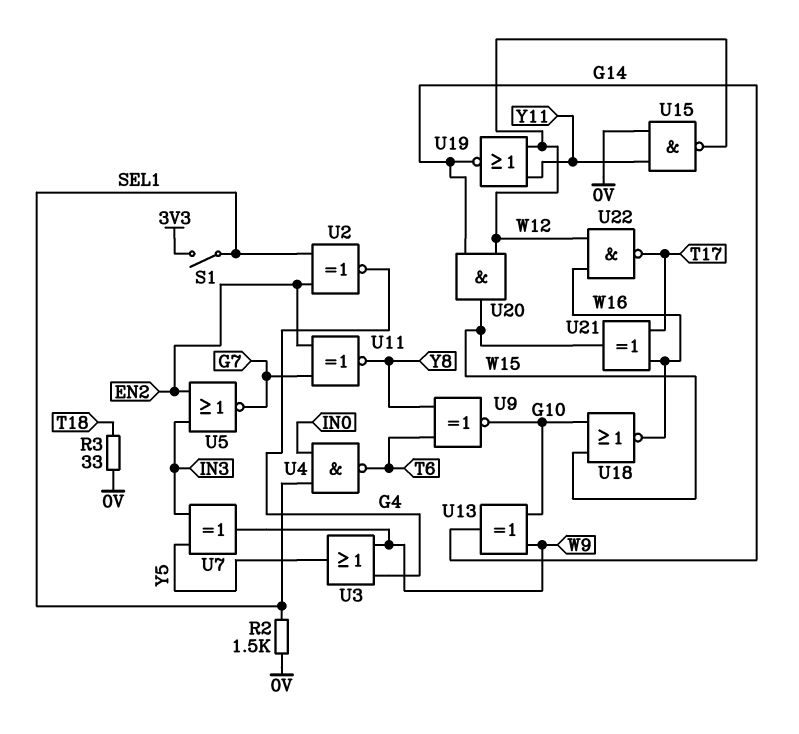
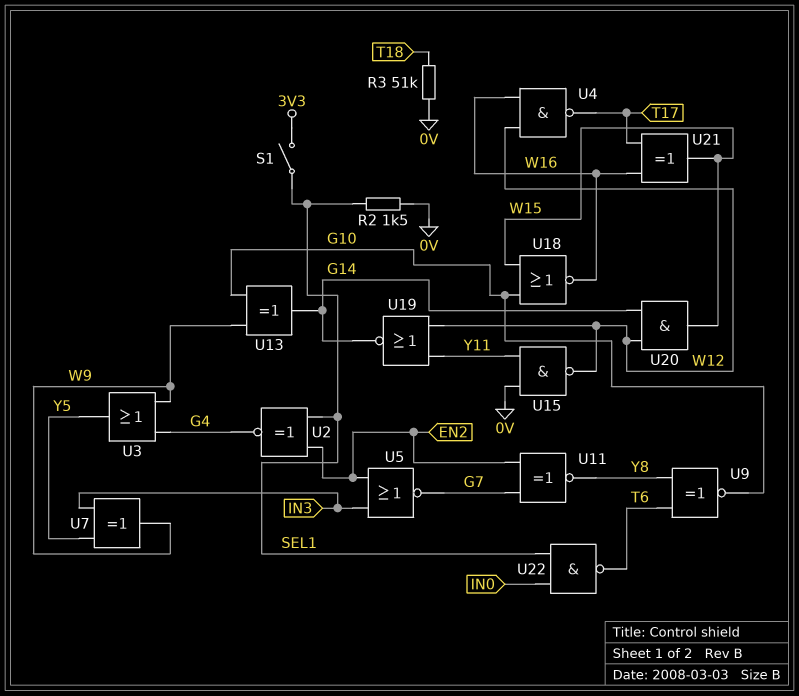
R3: 33 (0V, T18) -> 51k (0V, T18)
U4: NAND (in IN0, in SEL1, out T6) -> NAND (in W12, in W16, out T17)
U22: NAND (in W12, in W16, out T17) -> NAND (in IN0, in SEL1, out T6)

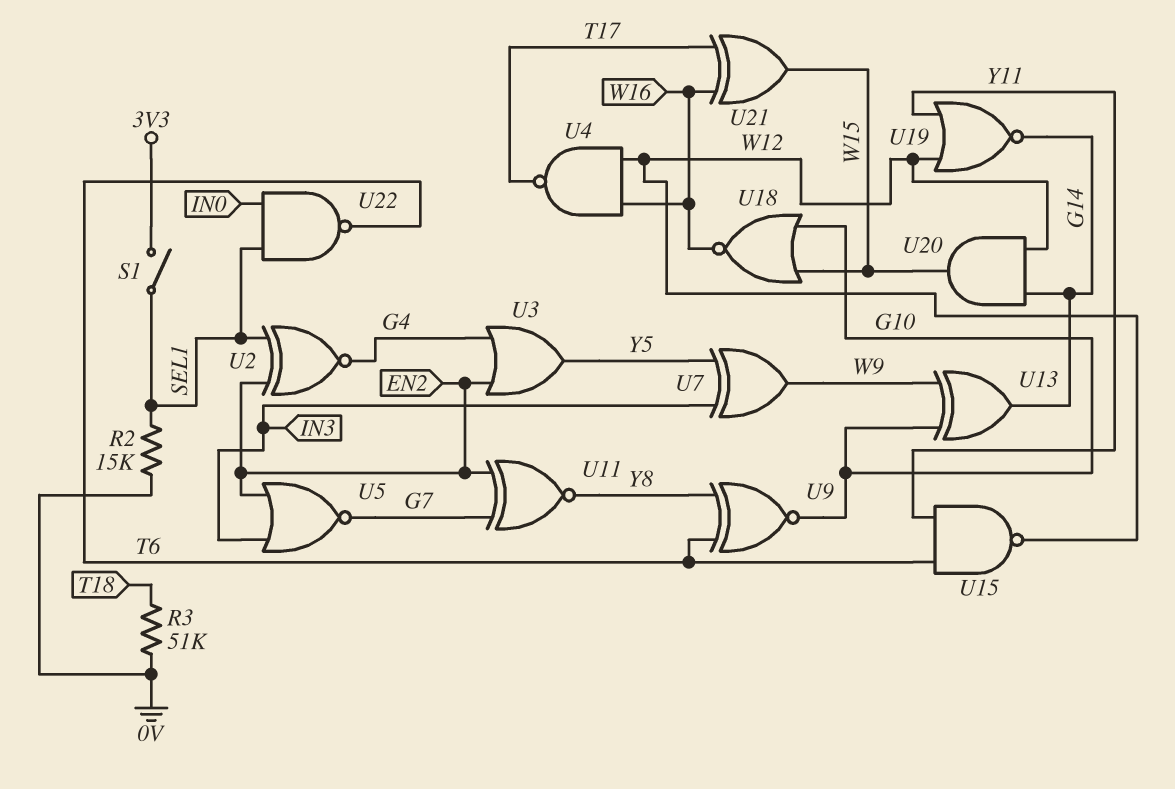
R2: 1.5k (0V, SEL1) -> 15k (0V, SEL1)
U3: OR (in G4, in W9, out Y5) -> OR (in EN2, in G4, out Y5)
U15: NAND (in 0V, in Y11, out W12) -> NAND (in T6, in Y11, out W12)

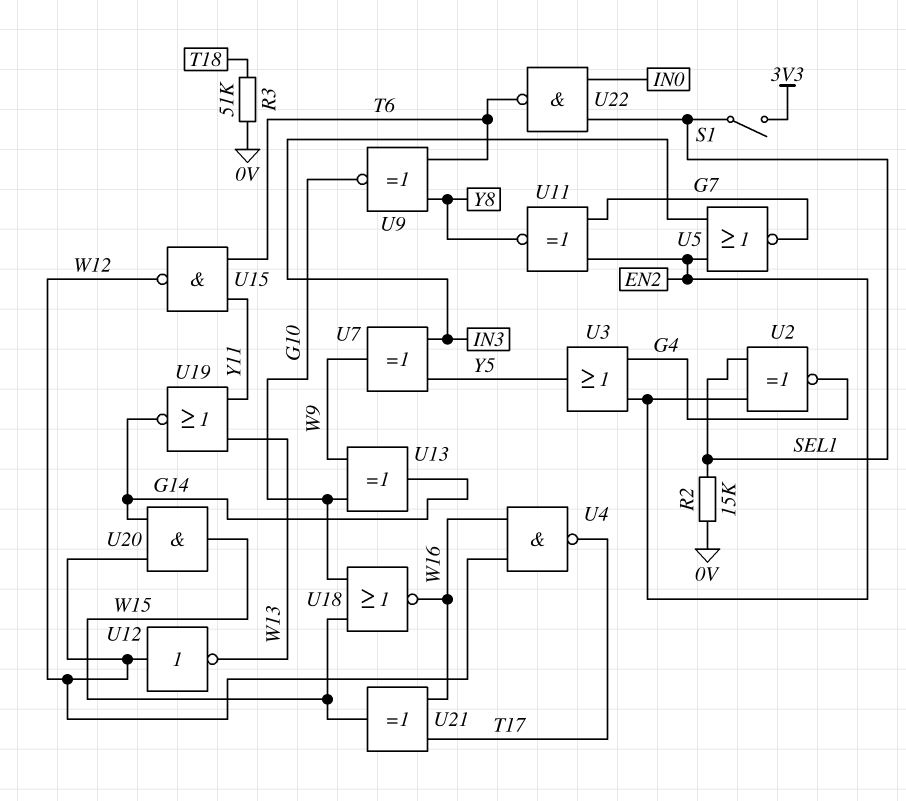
U12: none -> NOT (in W12, out W13)
U19: NOR (in W12, in Y11, out G14) -> NOR (in W13, in Y11, out G14)

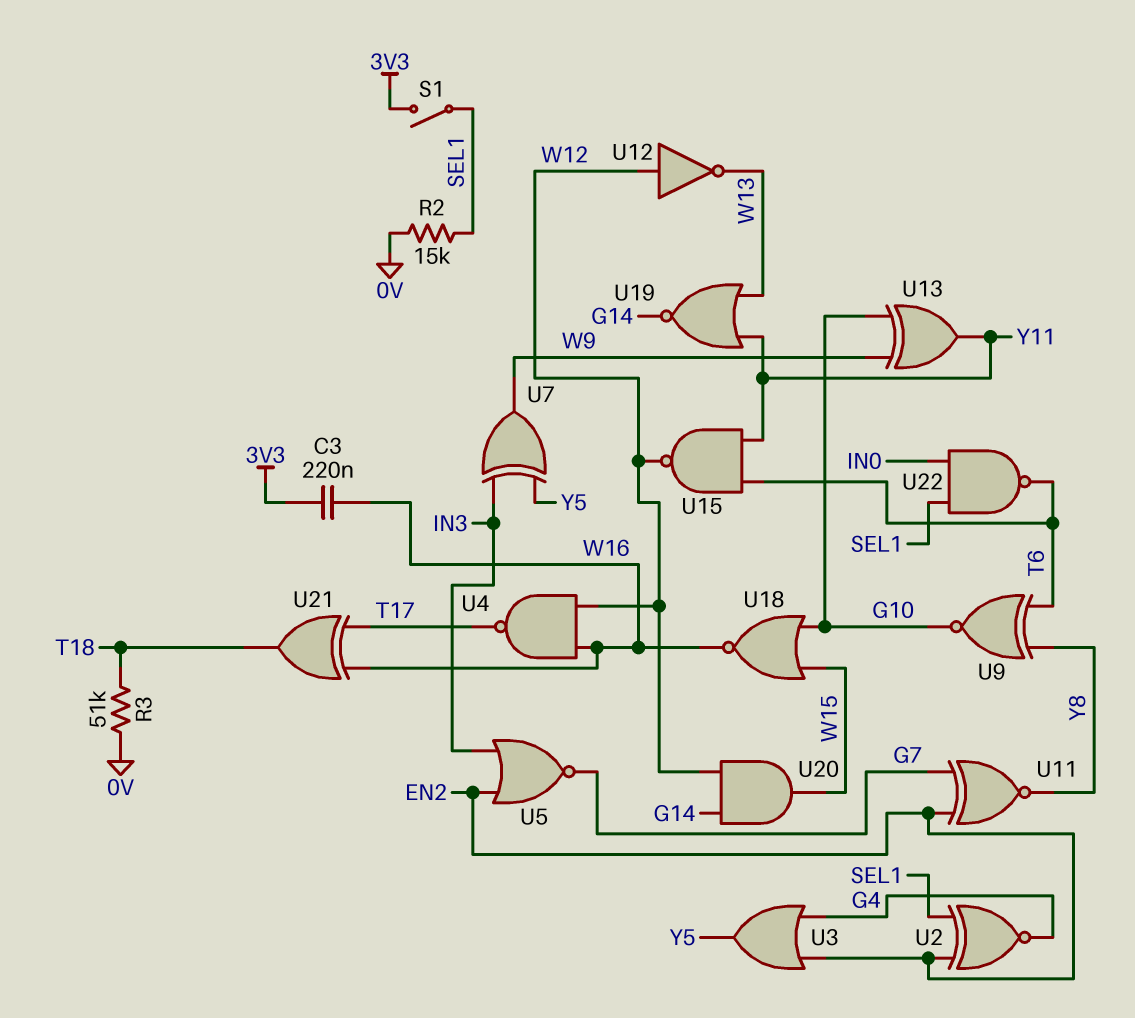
C3: none -> 220nF (3V3, W16)
U13: XOR (in G10, in W9, out G14) -> XOR (in G10, in W9, out Y11)
U21: XOR (in T17, in W16, out W15) -> XOR (in T17, in W16, out T18)

